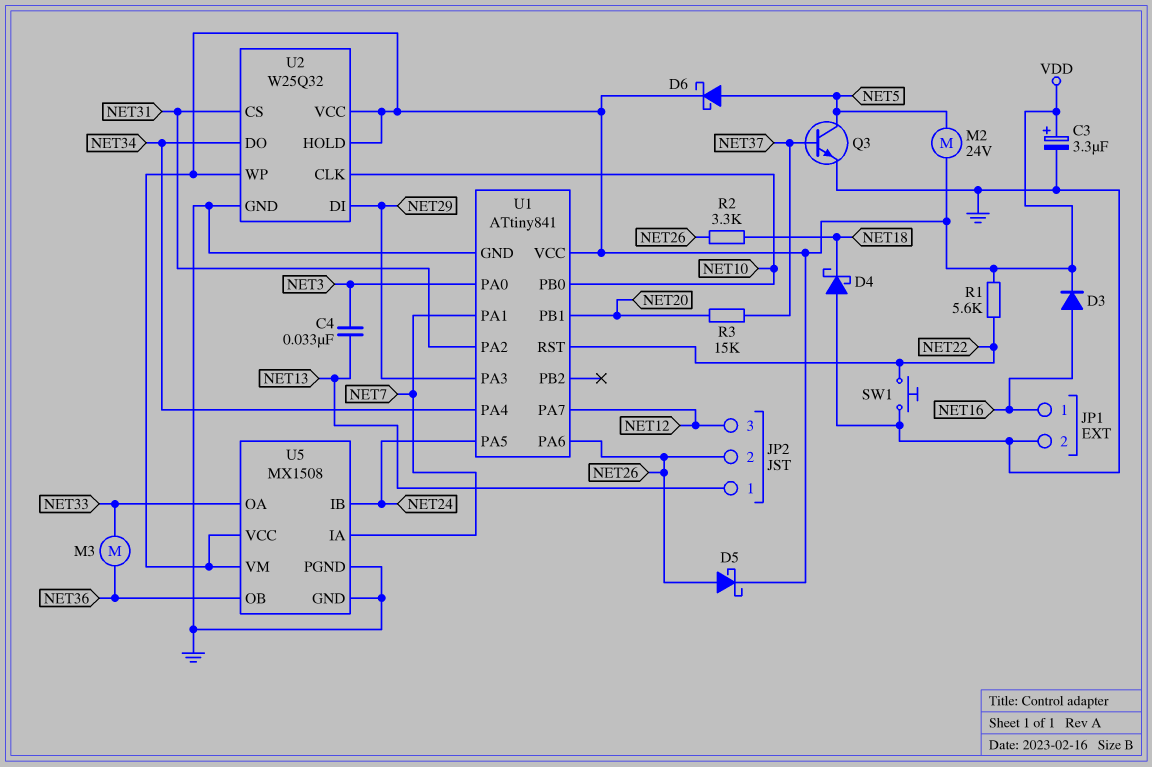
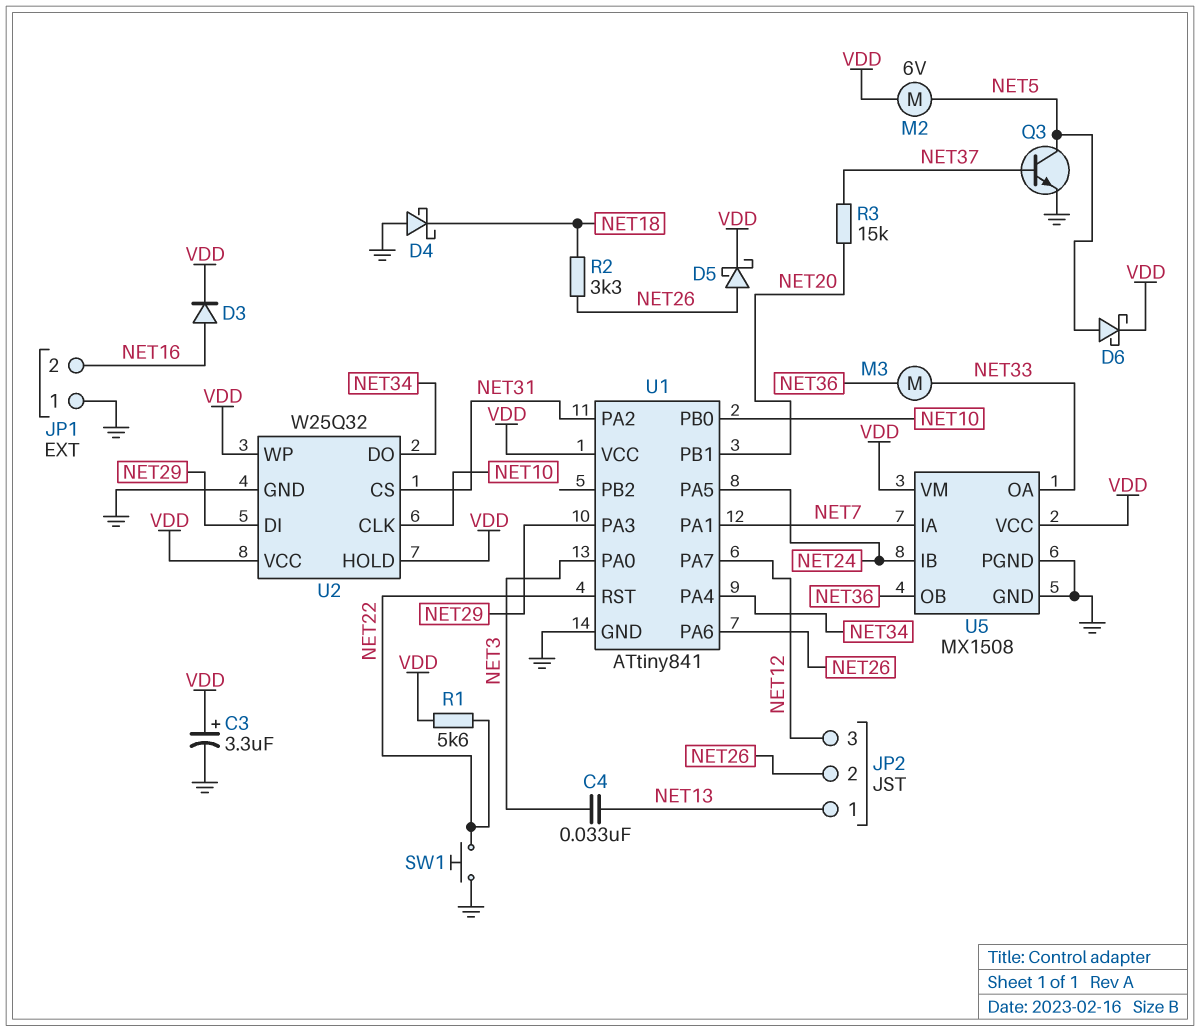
JP1 pin 1: NET16 -> GND
JP1 pin 2: GND -> NET16
M2: motor 24V (NET5, VDD) -> motor 6V (NET5, VDD)

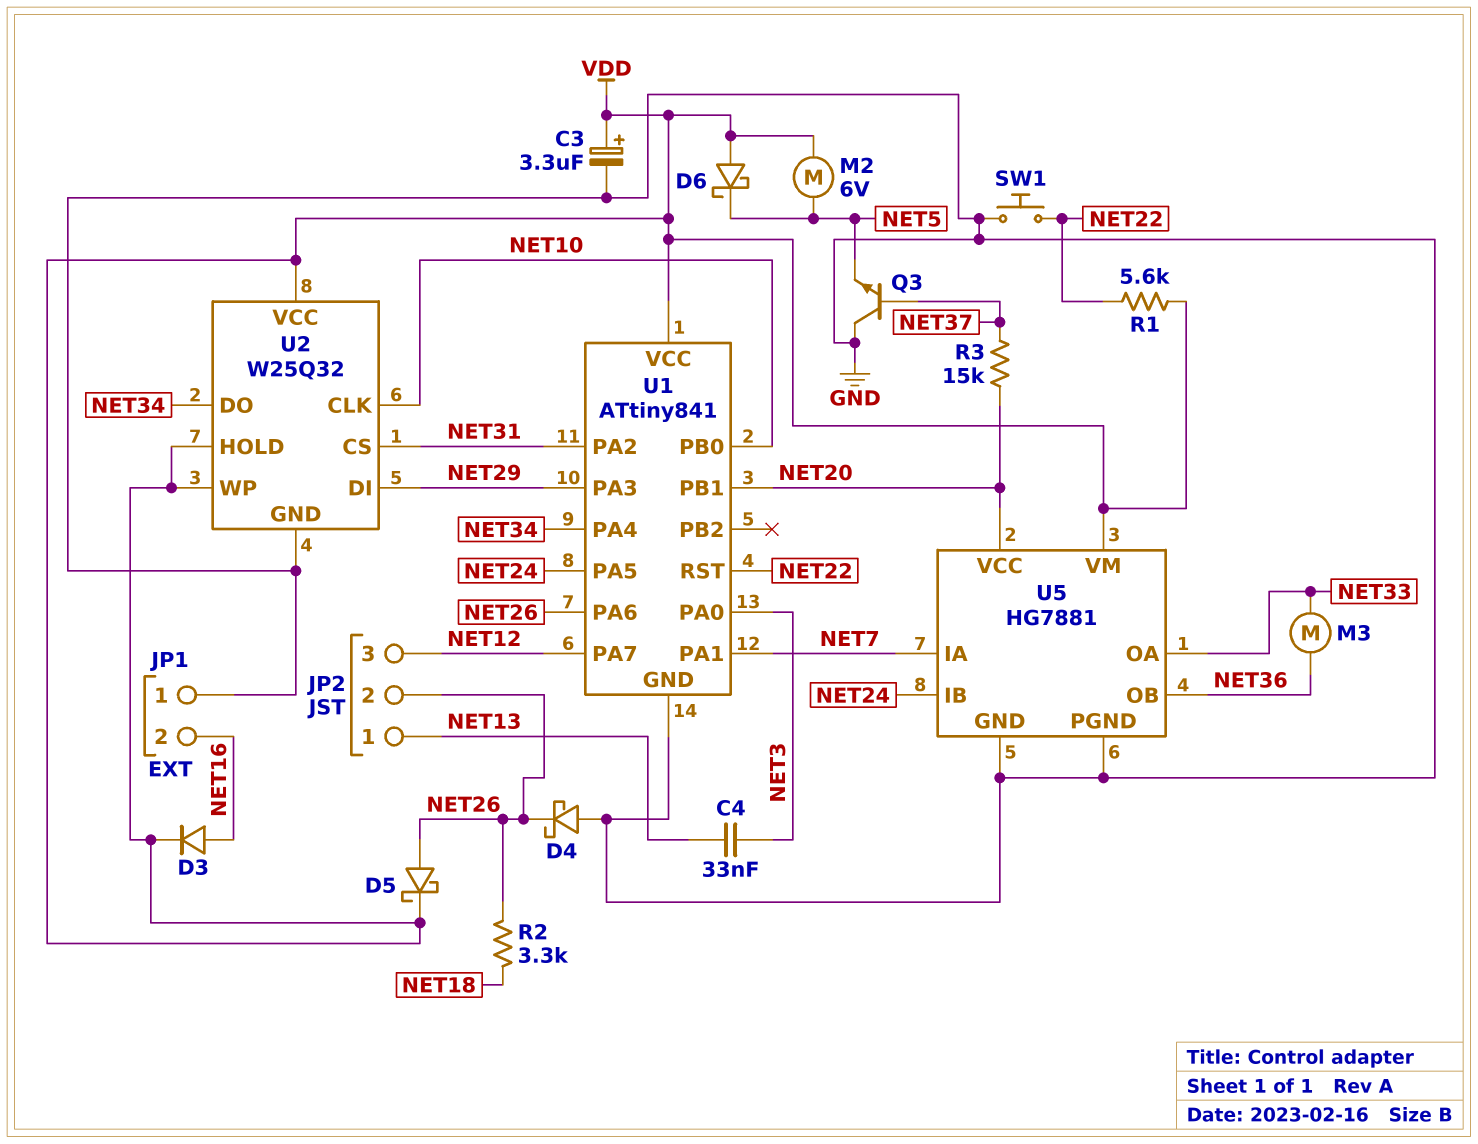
D4: schottky (A GND, K NET18) -> schottky (A GND, K NET26)
D6: schottky (A NET5, K VDD) -> schottky (A VDD, K NET5)
Q3: NPN (B NET37, C NET5, E GND) -> NPN (B NET37, C GND, E NET5)
U5: MX1508 -> HG7881
U5 pin VCC: VDD -> NET20

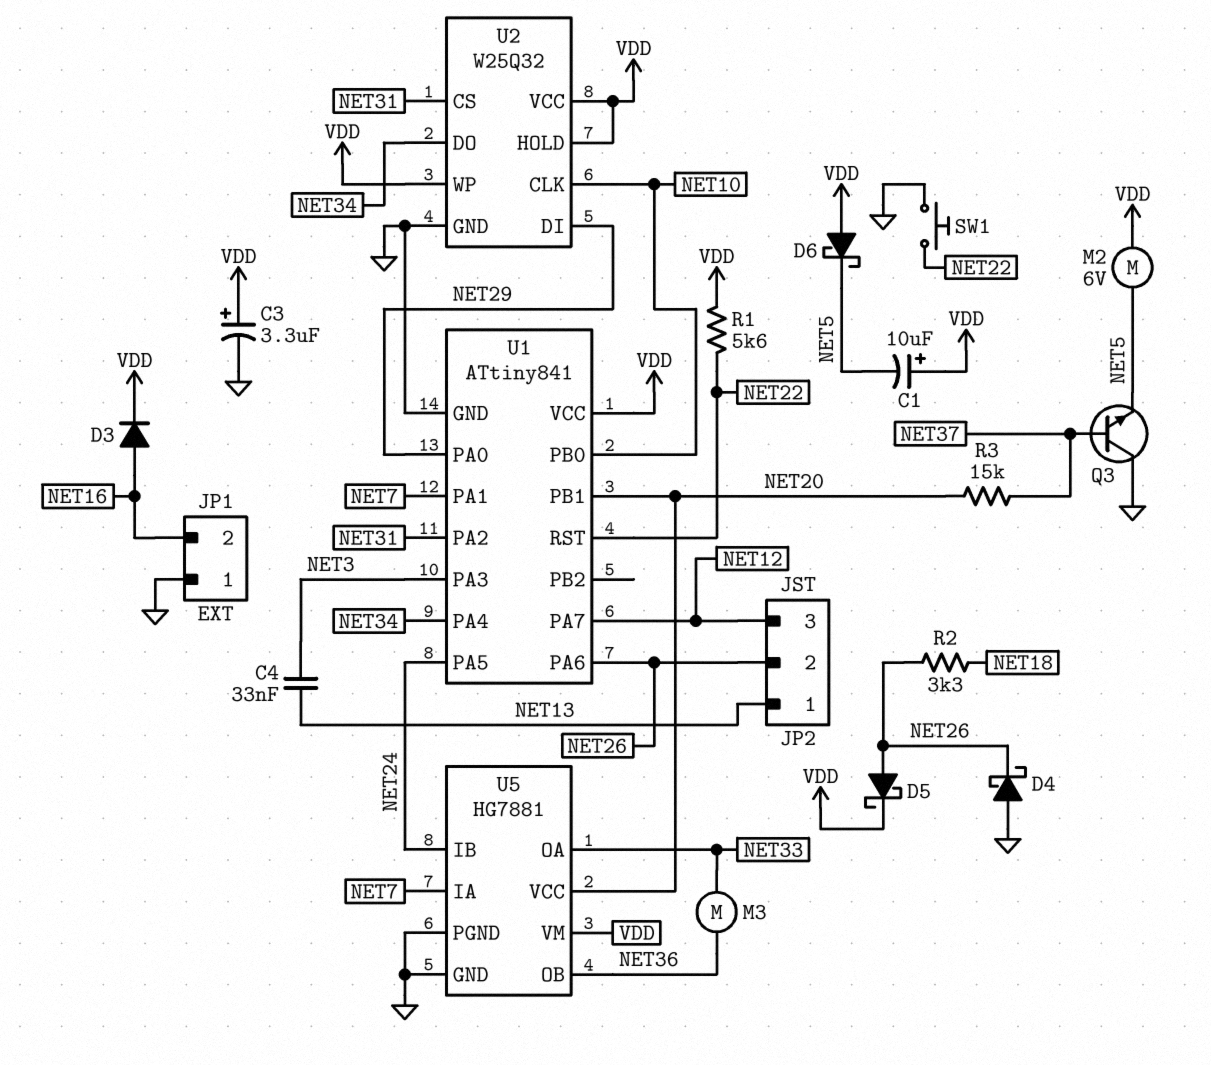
C1: none -> 10uF (plus VDD, minus NET5)
U1 pin PA0: NET3 -> NET29
U1 pin PA3: NET29 -> NET3

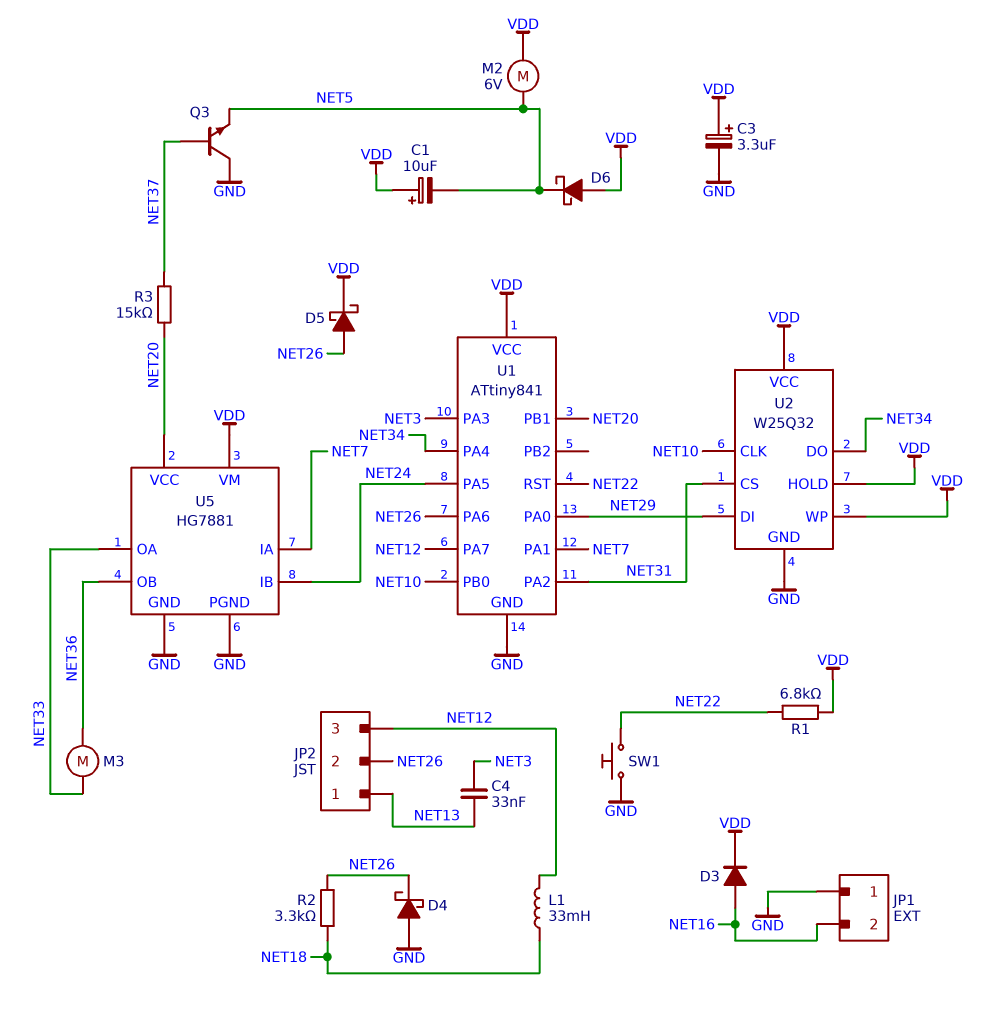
L1: none -> 33mH (NET12, NET18)
R1: 5.6k (NET22, VDD) -> 6.8k (NET22, VDD)

